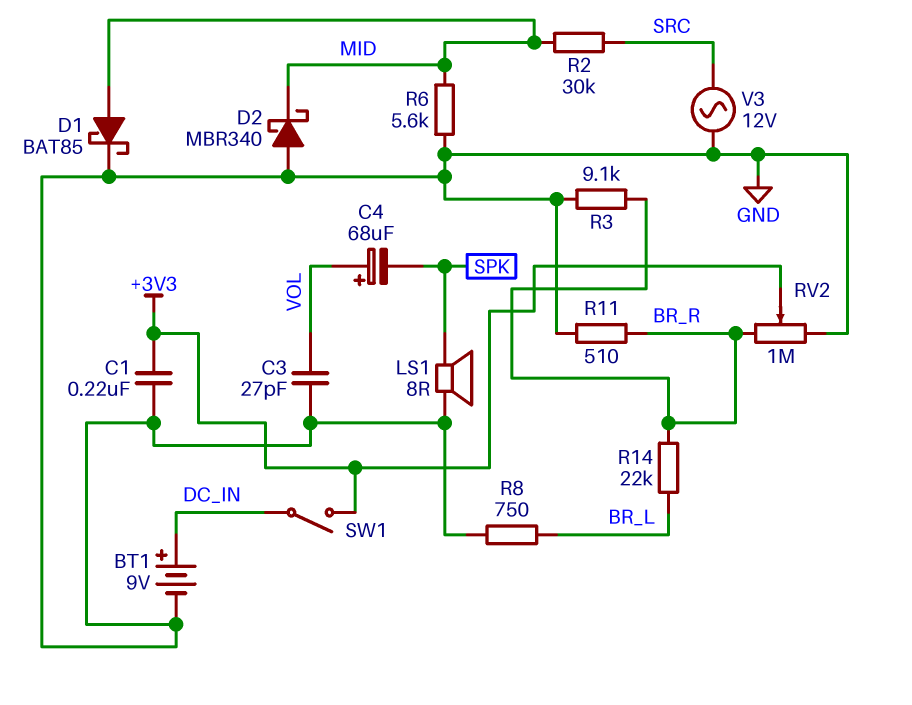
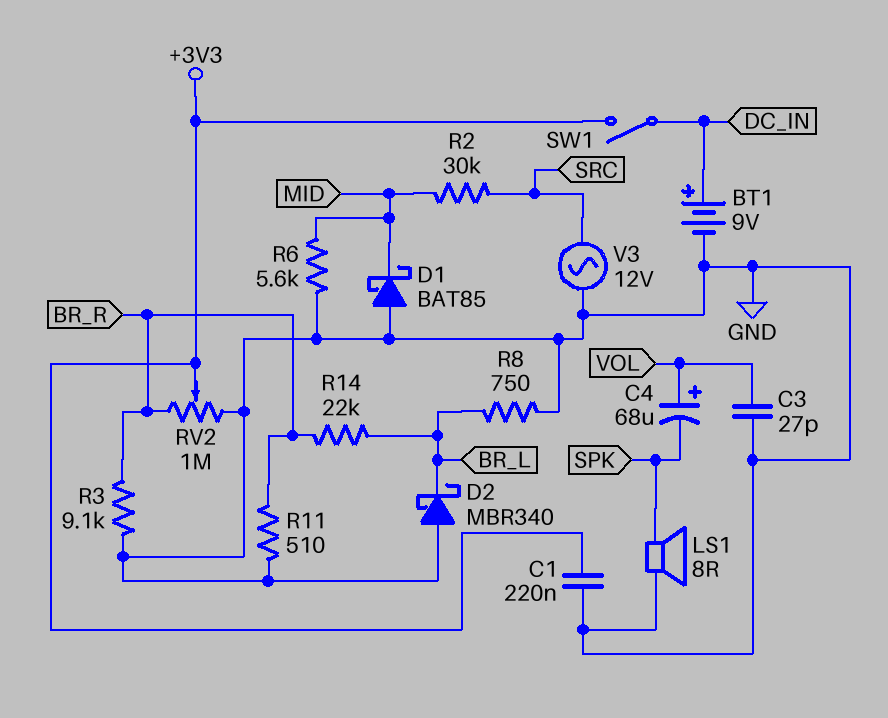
D1: schottky BAT85 (A MID, K GND) -> schottky BAT85 (A GND, K MID)
D2: schottky MBR340 (A GND, K MID) -> schottky MBR340 (A GND, K BR_L)

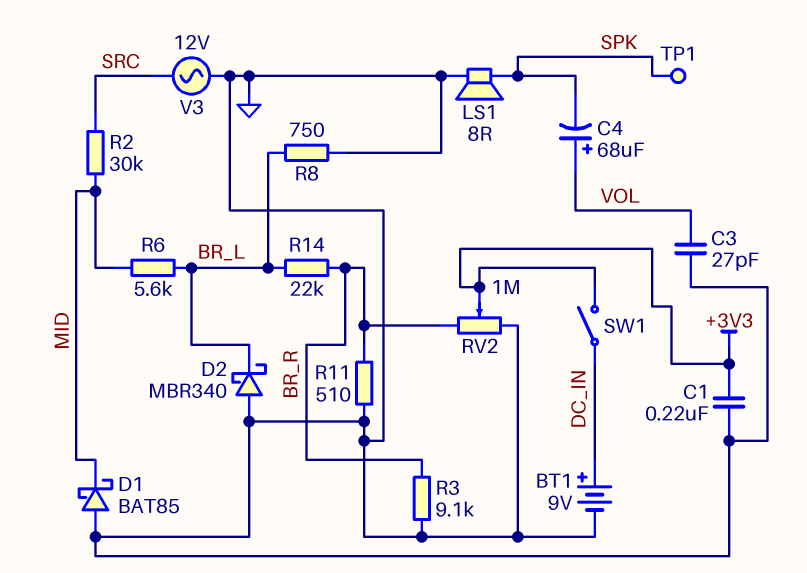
R6: 5.6k (GND, MID) -> 5.6k (BR_L, MID)
TP1: none -> test point (SPK)

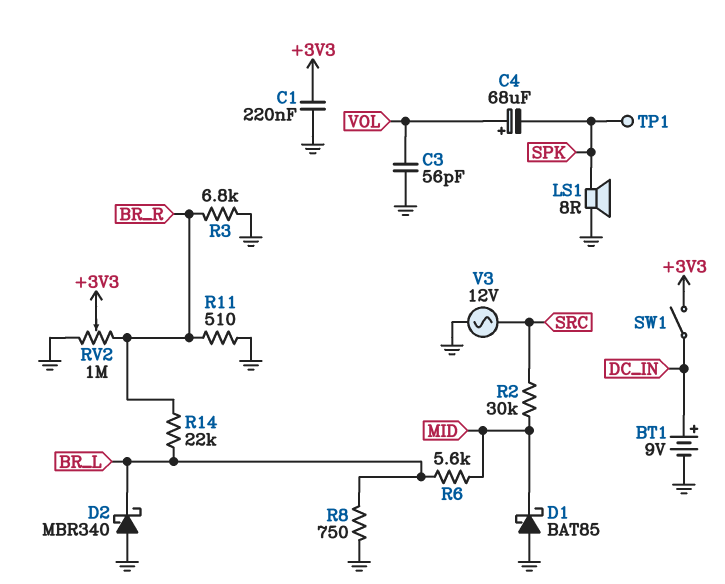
C3: 27pF (GND, VOL) -> 56pF (GND, VOL)
R3: 9.1k (BR_R, GND) -> 6.8k (BR_R, GND)

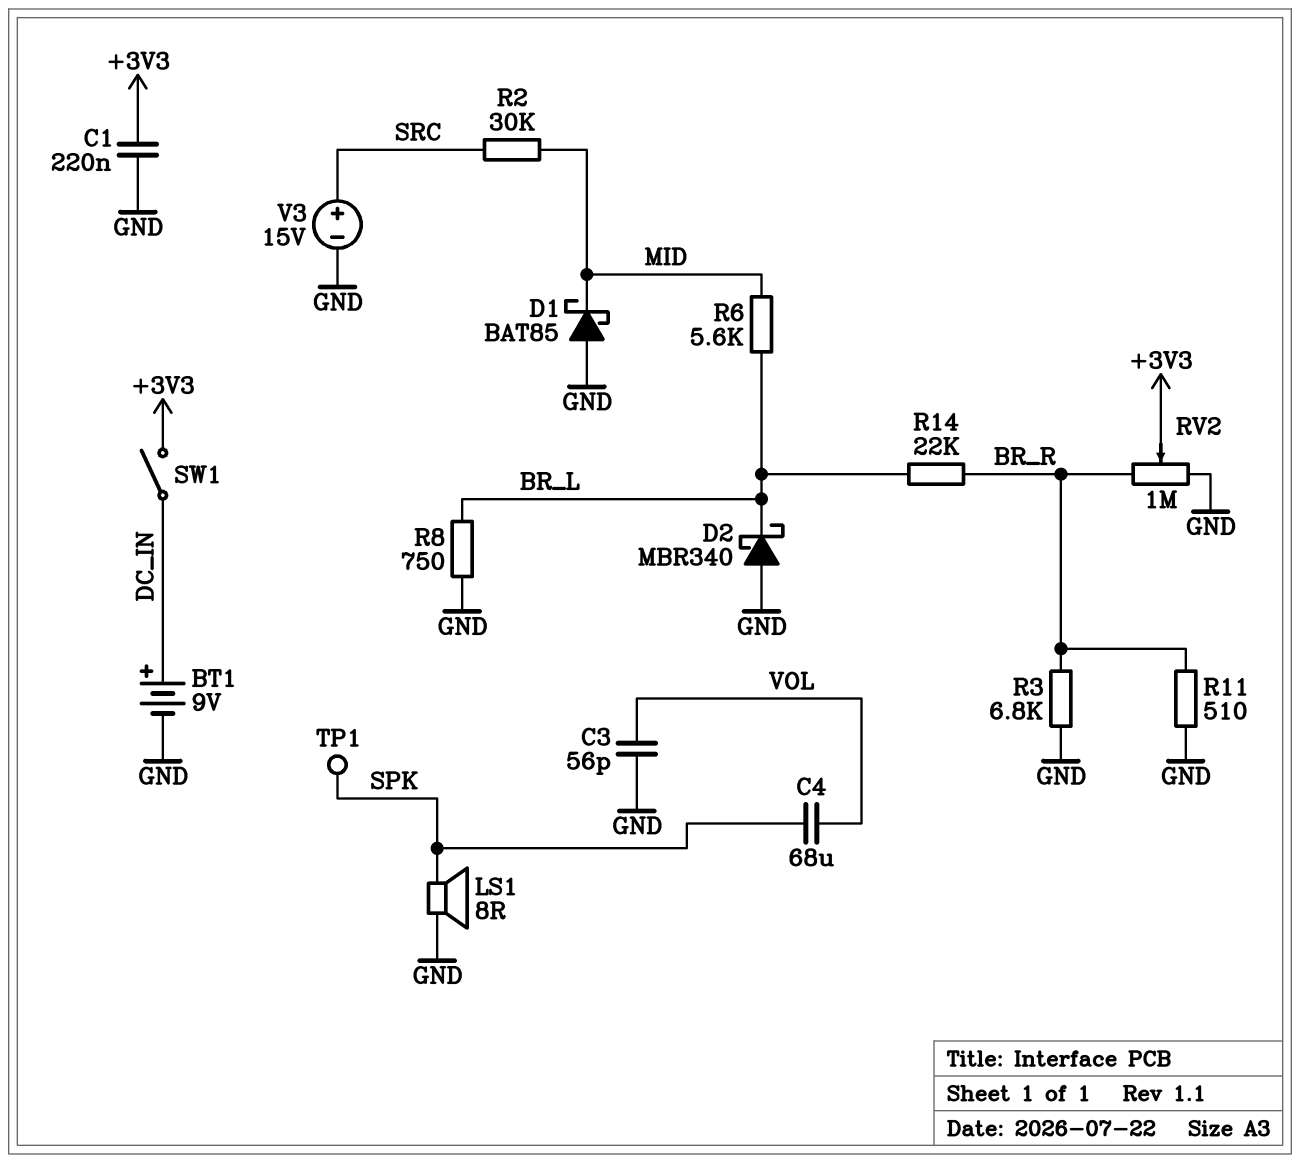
C4: 68uF (plus VOL, minus SPK) -> 68uF (SPK, VOL)
V3: AC 12V (GND, SRC) -> 15V (plus SRC, minus GND)

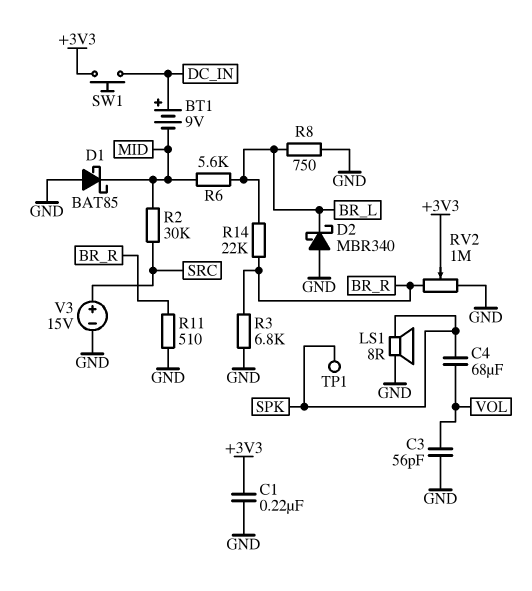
BT1: 9V (plus DC_IN, minus GND) -> 9V (plus DC_IN, minus MID)
SW1: switch (+3V3, DC_IN) -> button (+3V3, DC_IN)

